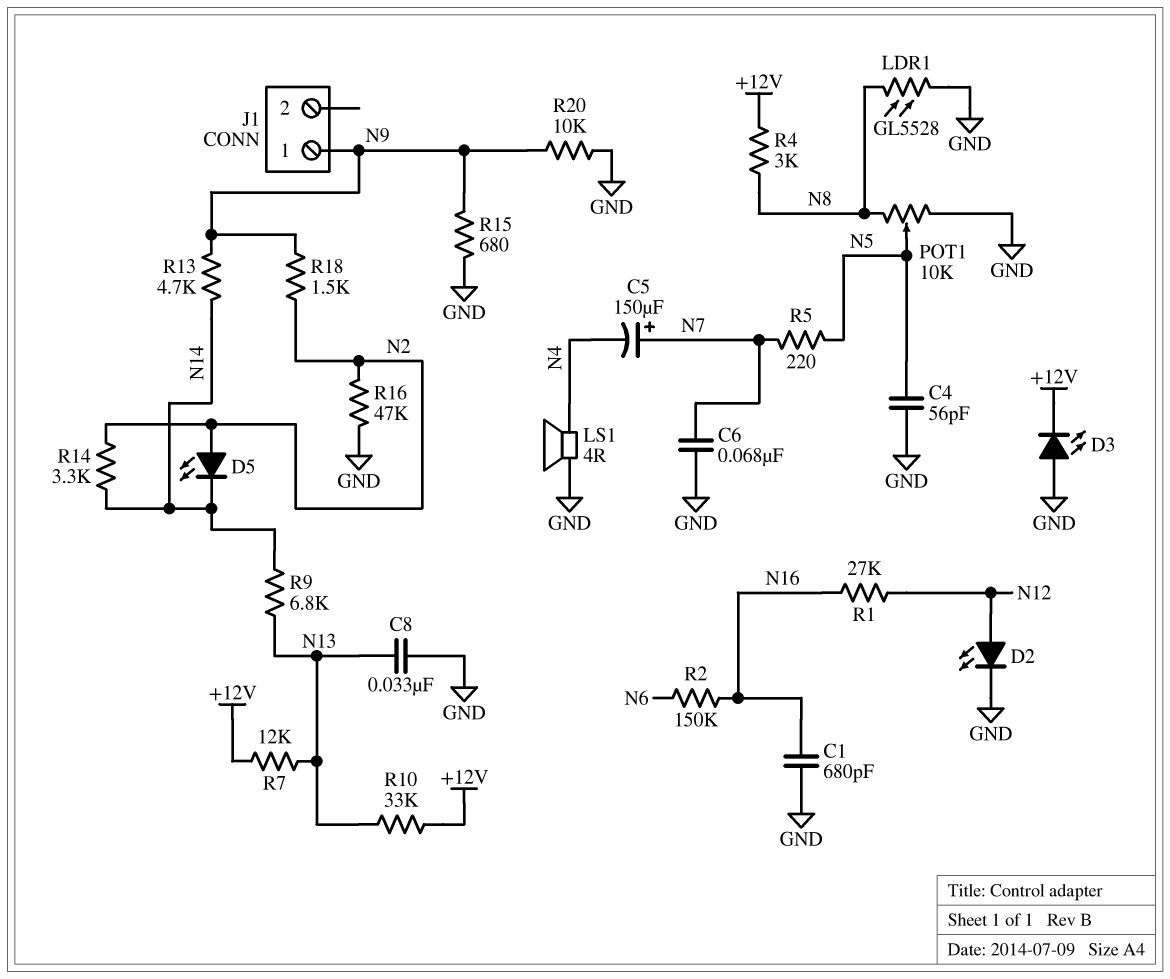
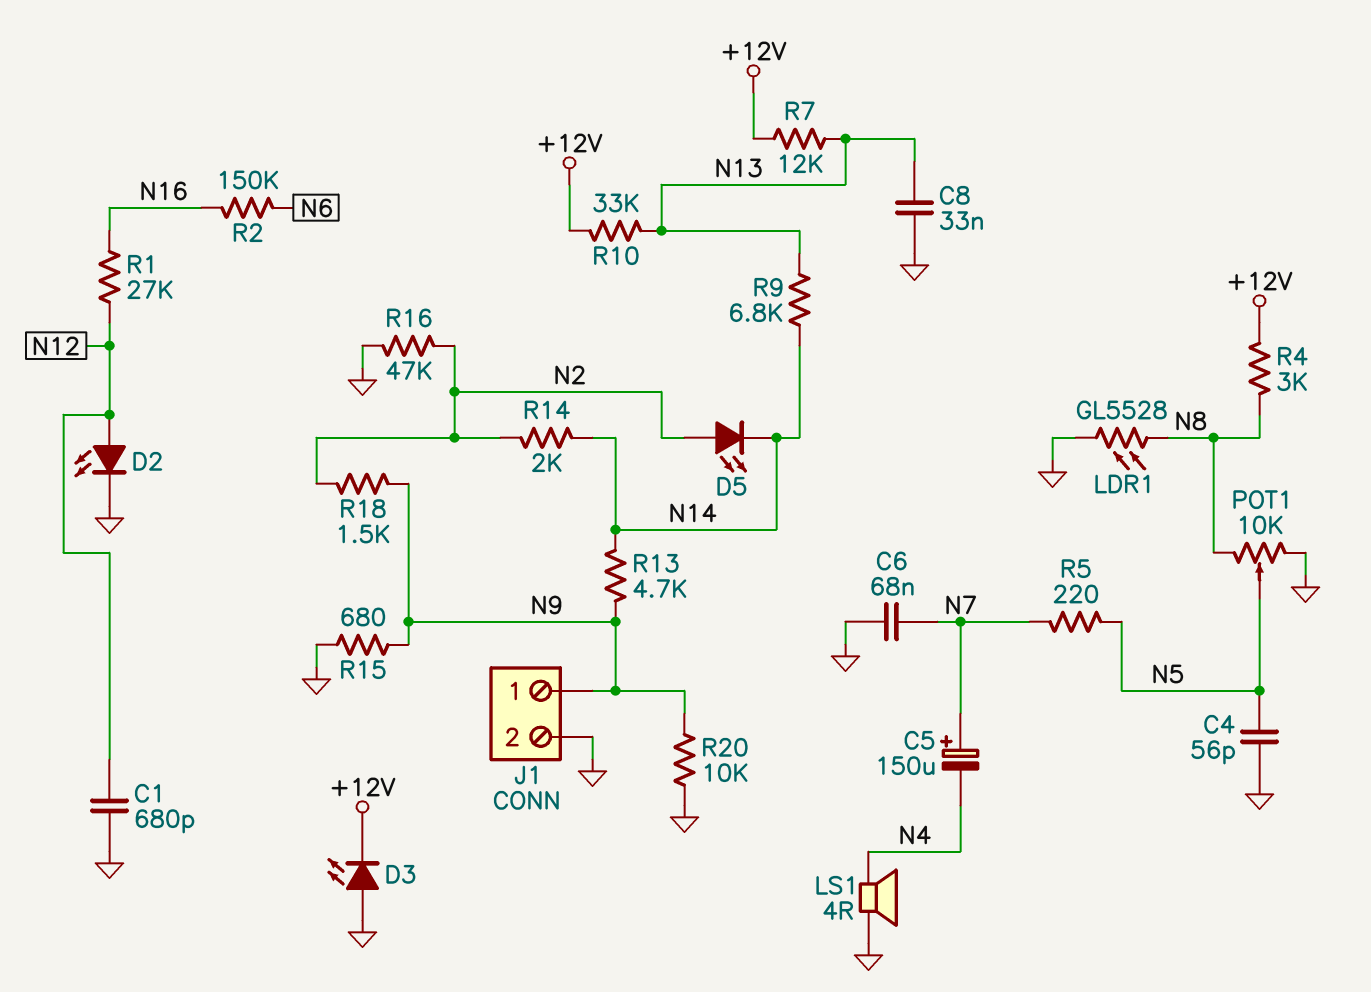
C1: 680pF (GND, N16) -> 680pF (GND, N12)
J1 pin 2: none -> GND
R14: 3.3k (N2, N14) -> 2k (N2, N14)

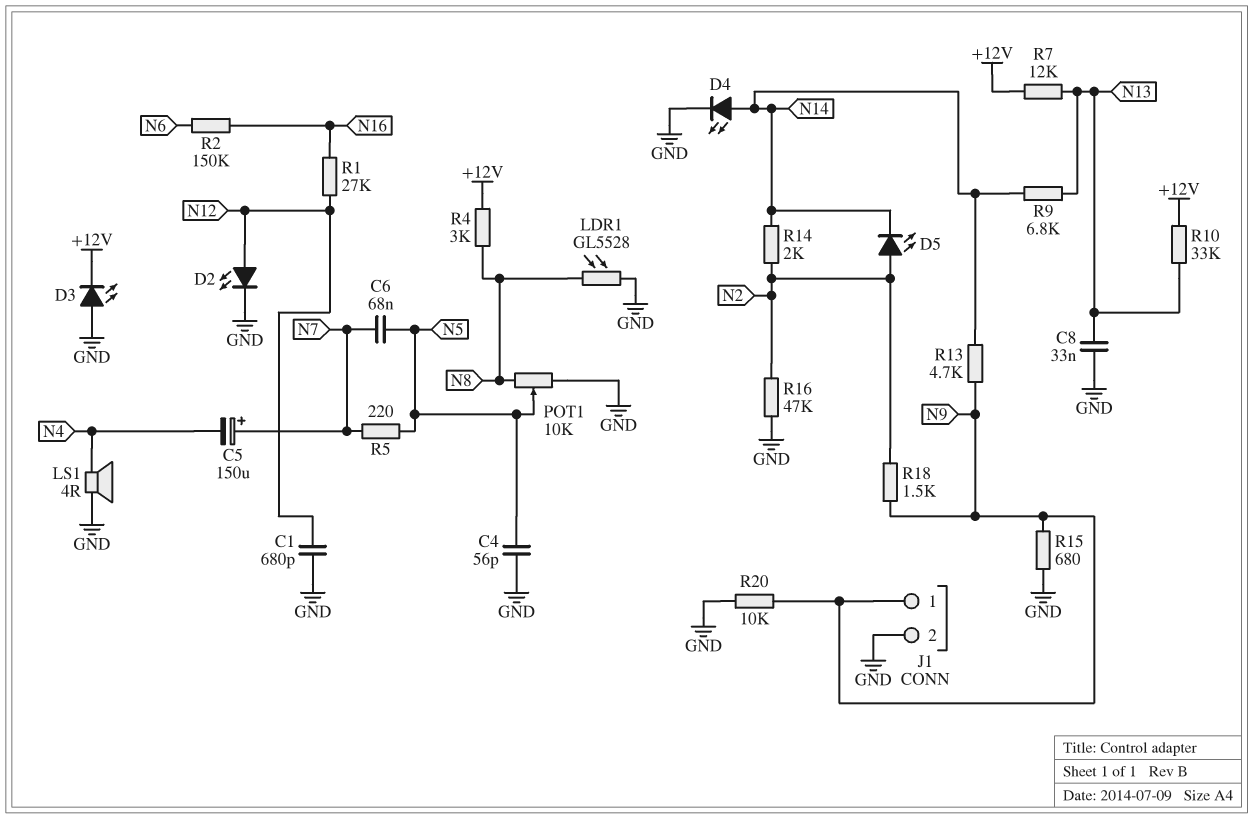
C6: 68nF (GND, N7) -> 68nF (N5, N7)
D4: none -> LED (A N14, K GND)

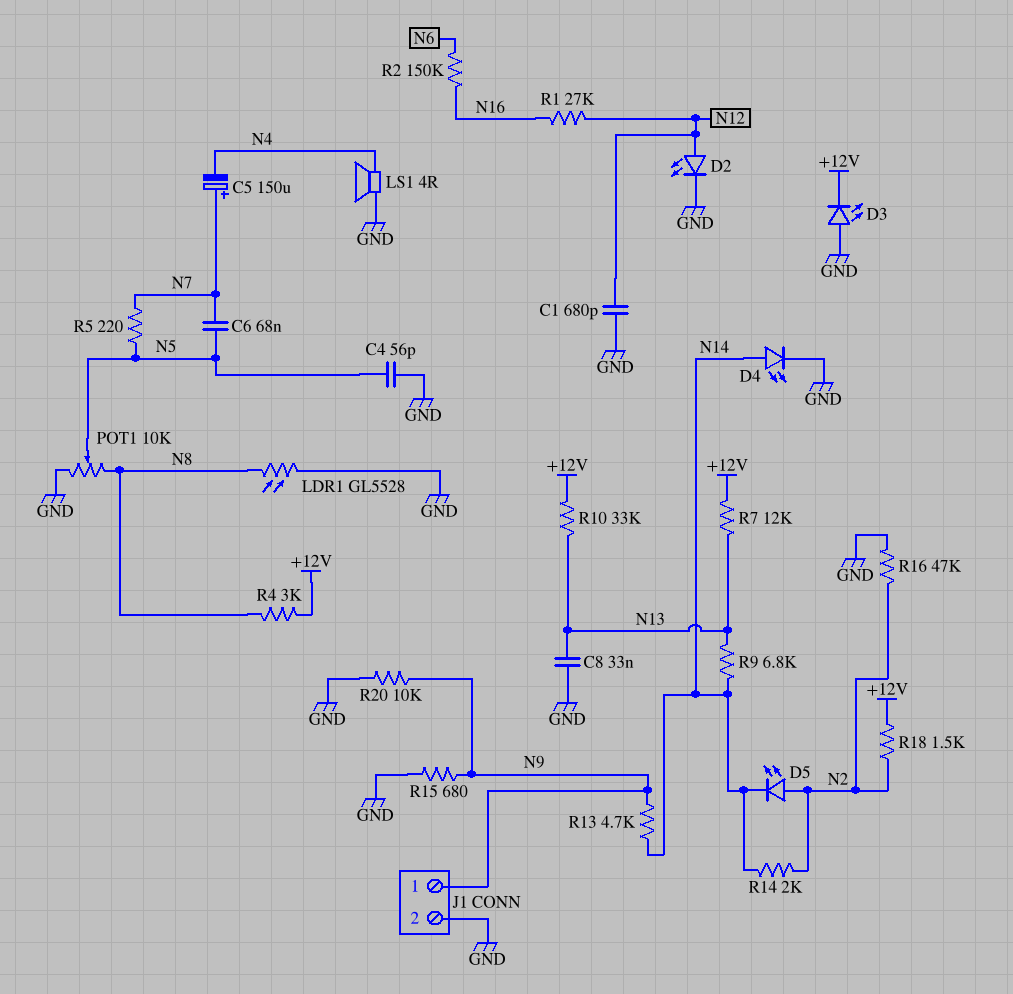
R18: 1.5k (N2, N9) -> 1.5k (+12V, N2)

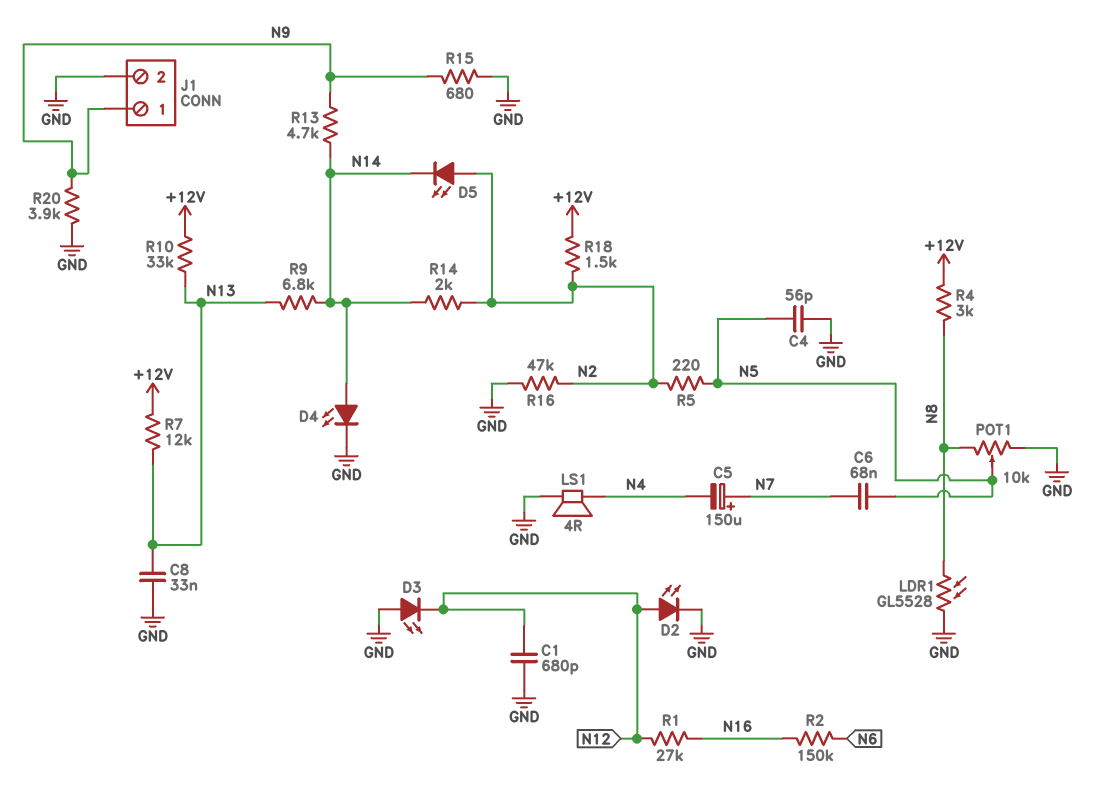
D3: LED (A GND, K +12V) -> LED (A GND, K N12)
R5: 220 (N5, N7) -> 220 (N2, N5)
R20: 10k (GND, N9) -> 3.9k (GND, N9)

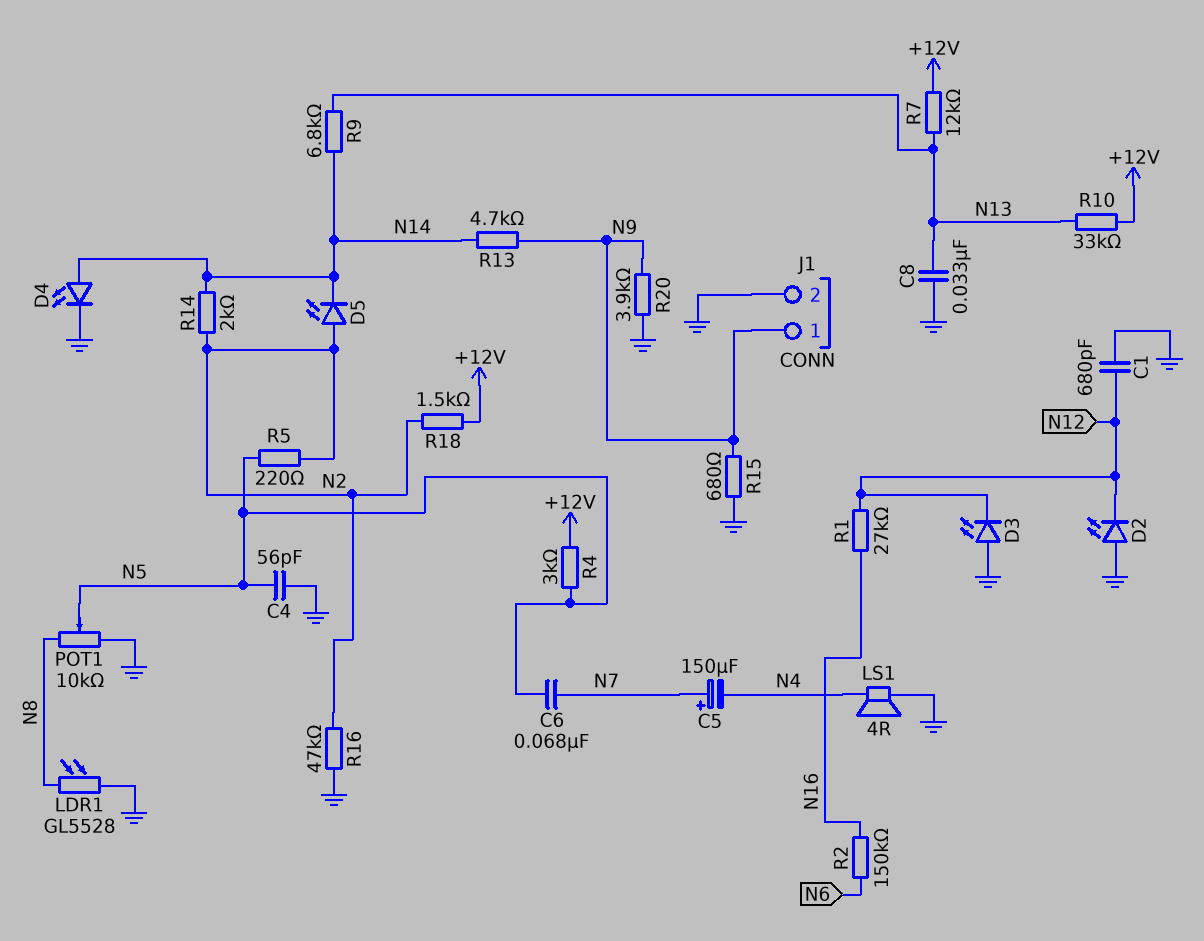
D2: LED (A N12, K GND) -> LED (A GND, K N12)
R4: 3k (+12V, N8) -> 3k (+12V, N5)

